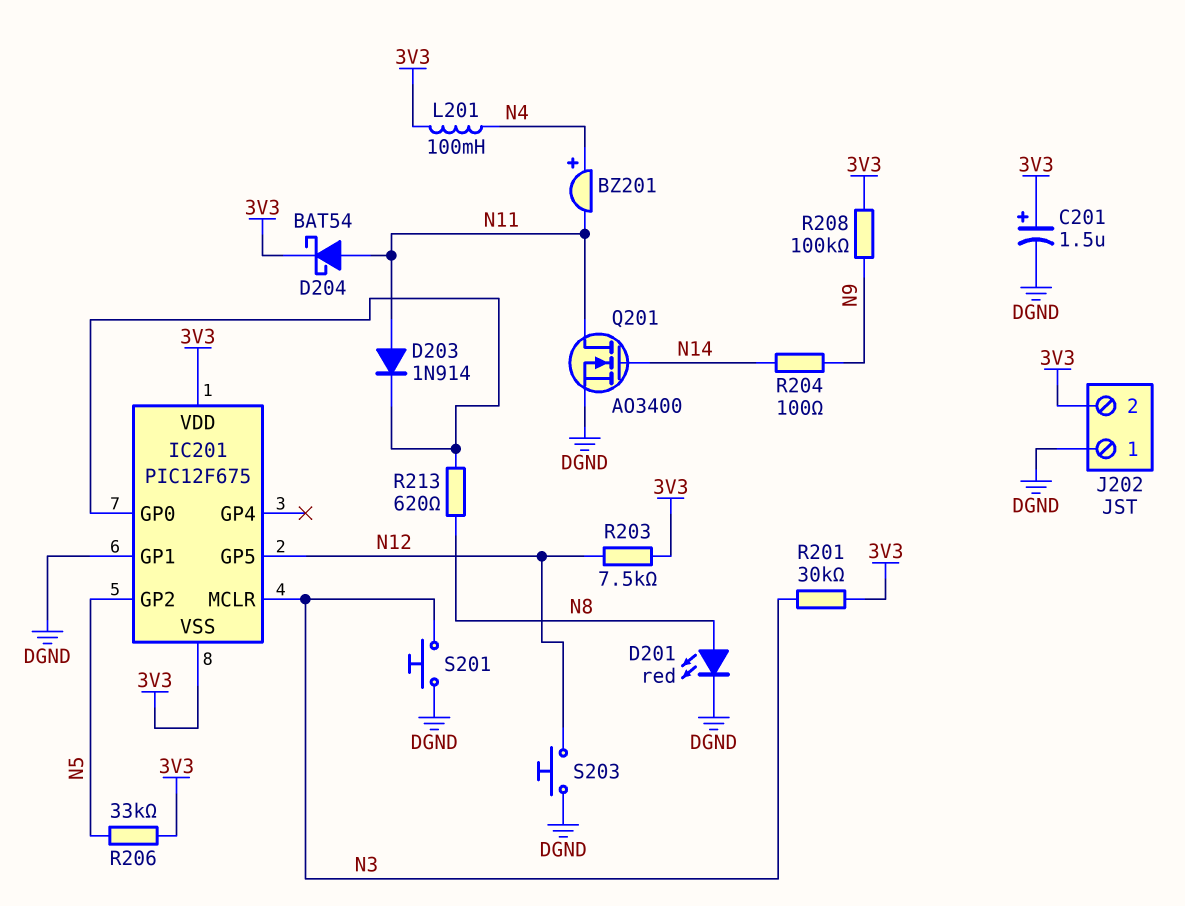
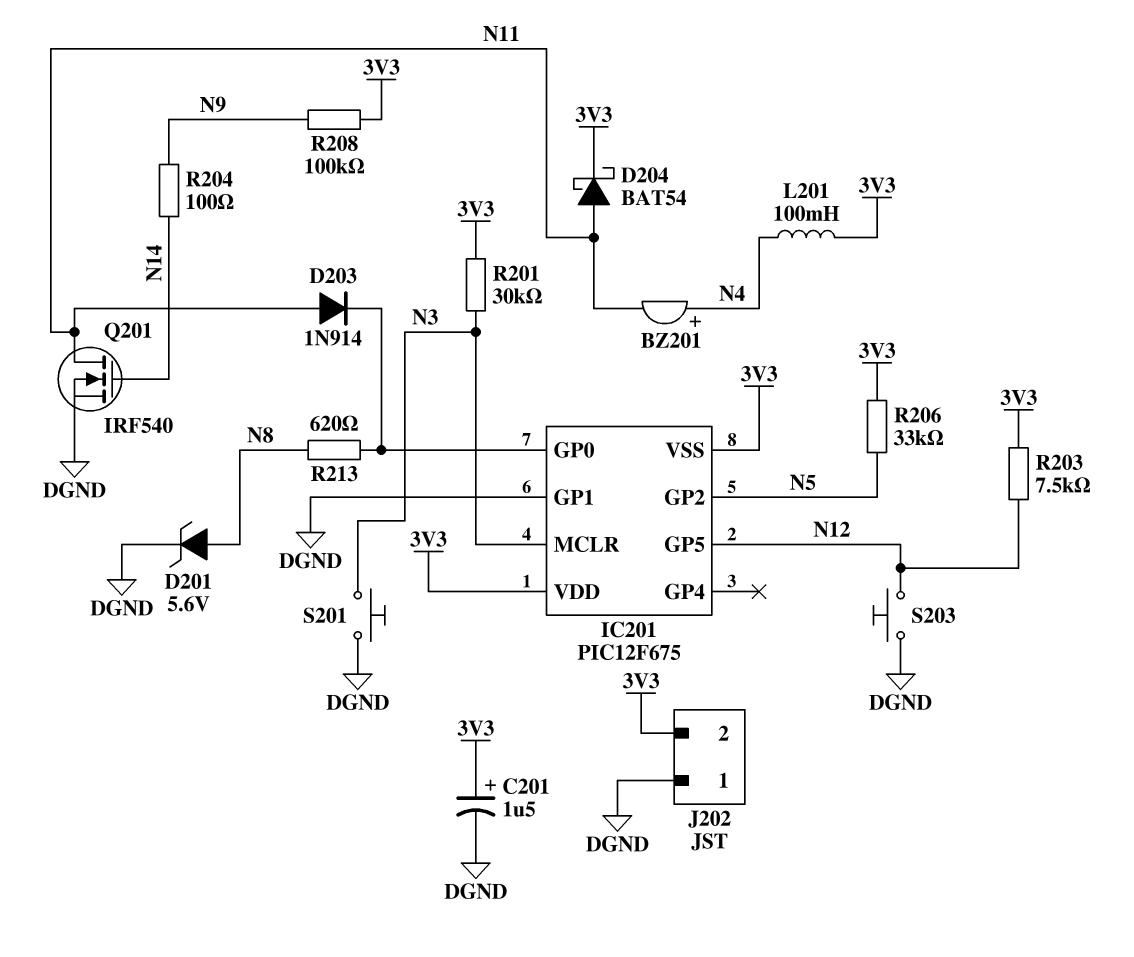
D201: LED red (A N8, K DGND) -> zener 5.6V (A N8, K DGND)
Q201: NMOS AO3400 (G N14, D N11, S DGND) -> NMOS IRF540 (G N14, D N11, S DGND)

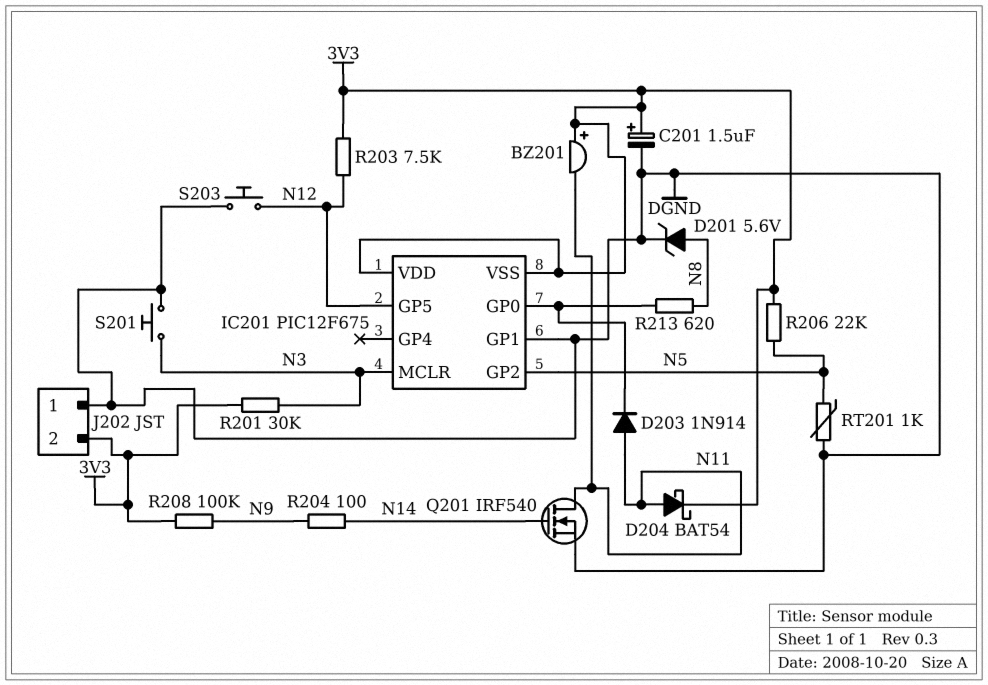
BZ201: buzzer (plus N4, minus N11) -> buzzer (plus 3V3, minus N11)
L201: 100mH (3V3, N4) -> none
R206: 33k (3V3, N5) -> 22k (3V3, N5)
RT201: none -> 1k (DGND, N5)

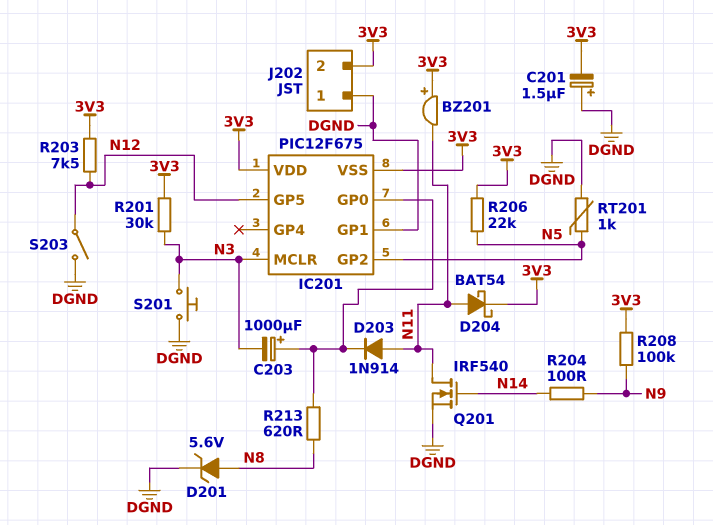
C201: 1.5uF (plus 3V3, minus DGND) -> 1.5uF (plus DGND, minus 3V3)
C203: none -> 1000uF (plus IC201/GP0, minus N3)
S203: button (DGND, N12) -> switch (DGND, N12)

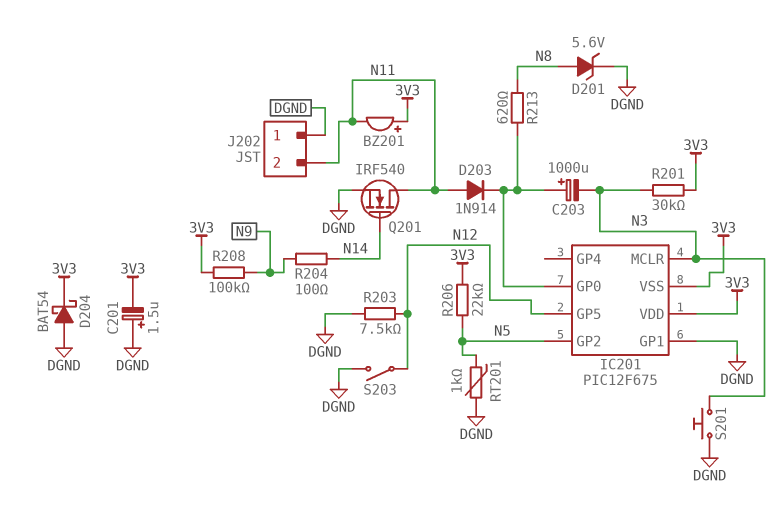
D204: schottky BAT54 (A N11, K 3V3) -> schottky BAT54 (A DGND, K 3V3)
J202 pin 2: 3V3 -> N11
R203: 7.5k (3V3, N12) -> 7.5k (DGND, N12)

